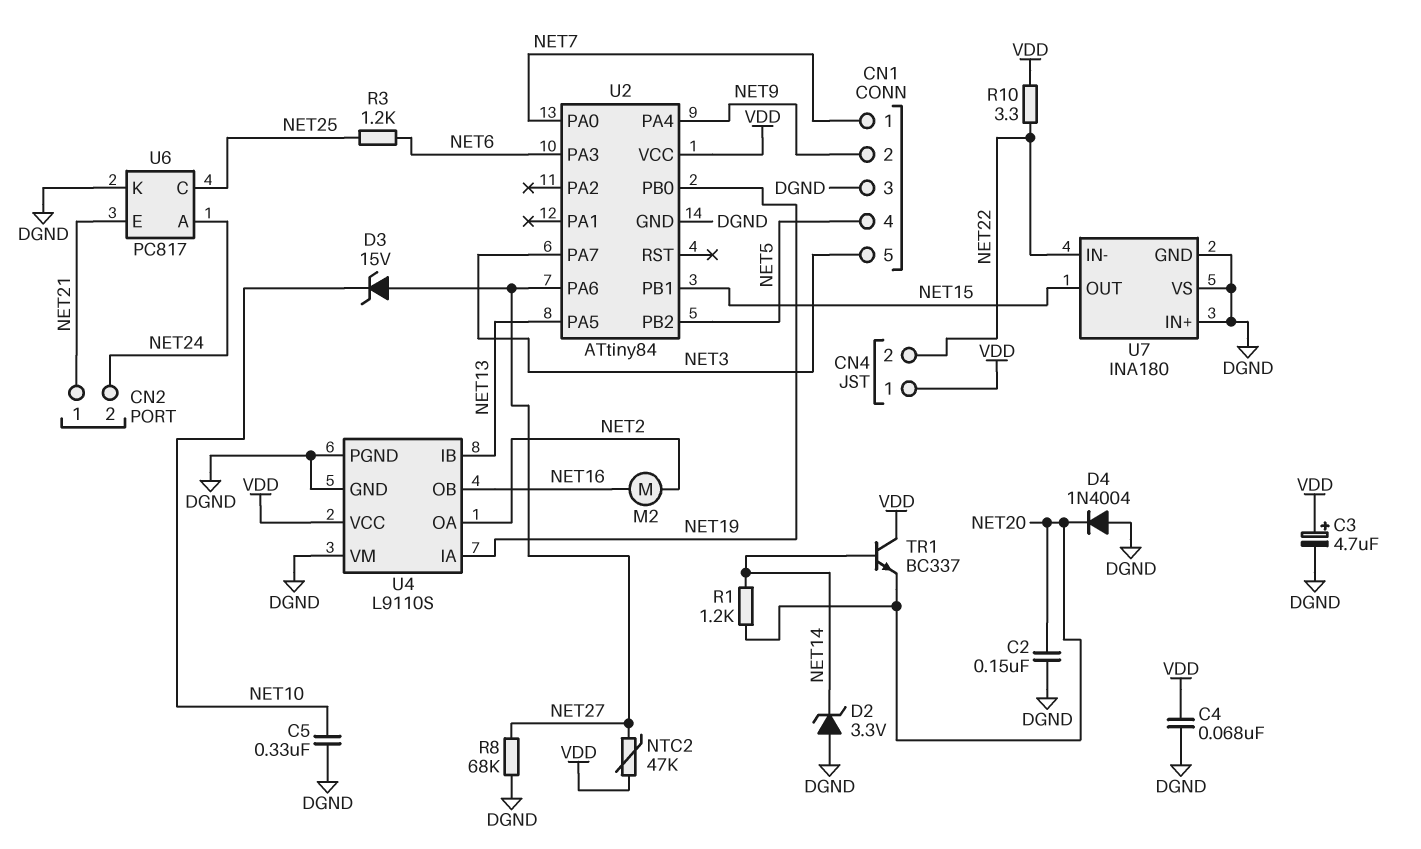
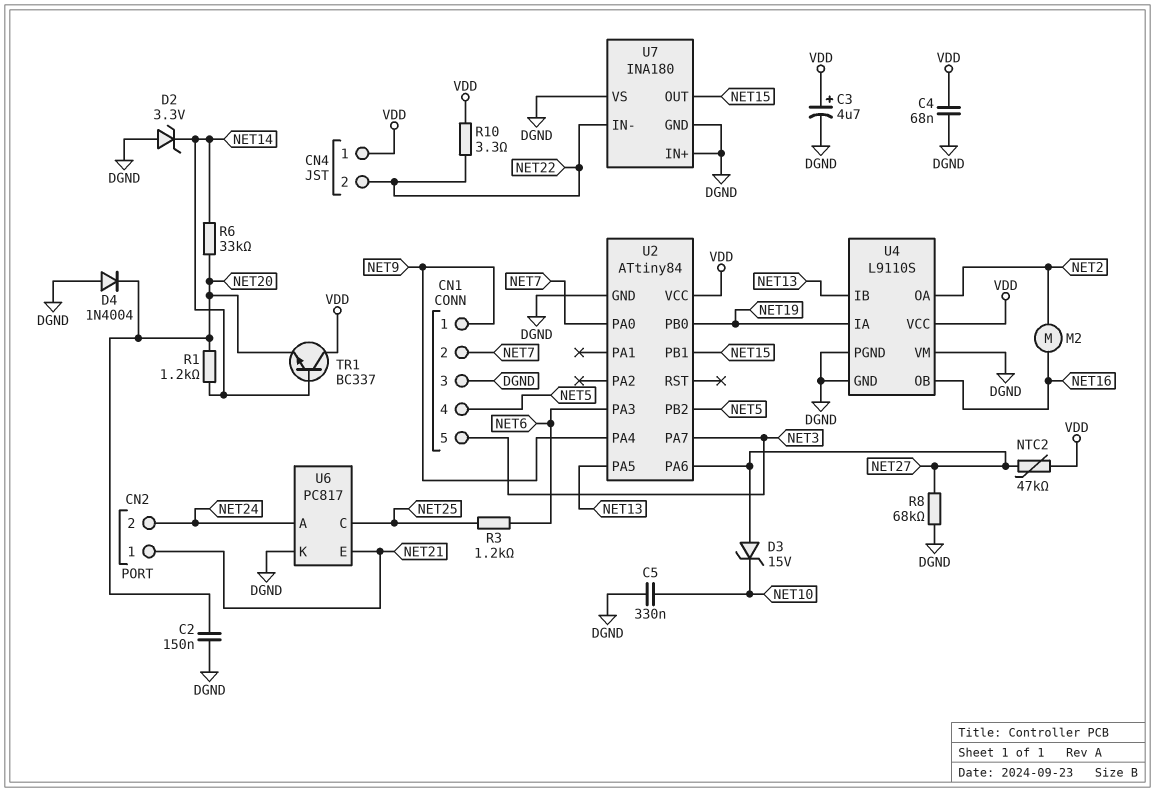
CN1 pin 1: NET7 -> NET9
CN1 pin 2: NET9 -> NET7
R6: none -> 33k (NET14, NET20)

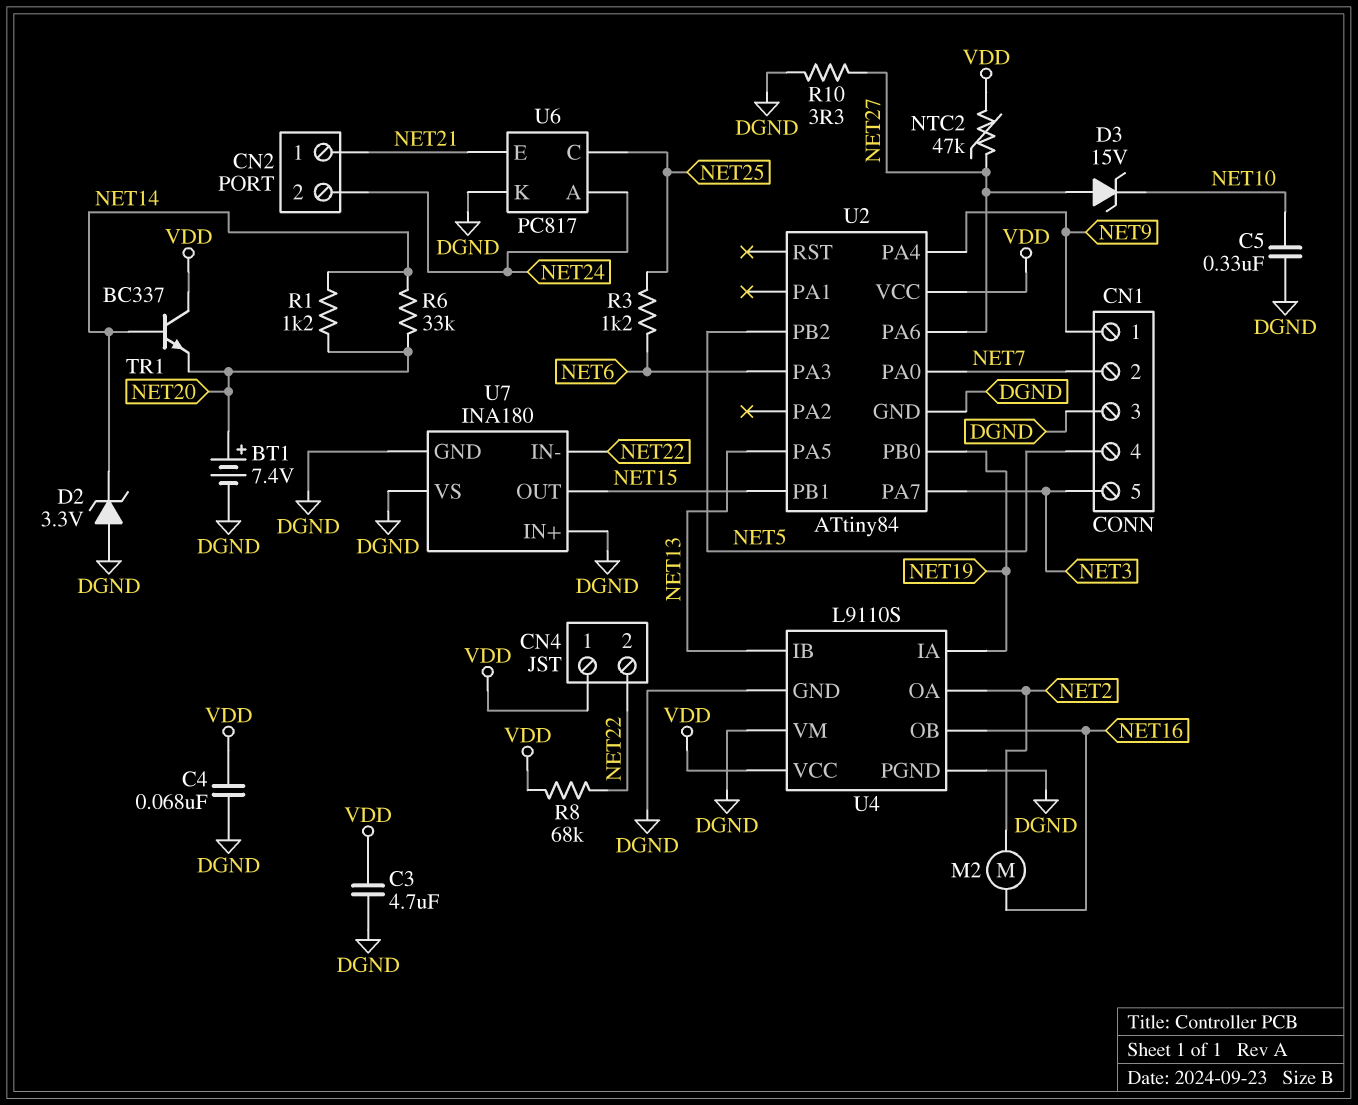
BT1: none -> 7.4V (plus NET20, minus DGND)
C2: 150nF (DGND, NET20) -> none
C3: 4.7uF (plus VDD, minus DGND) -> 4.7uF (DGND, VDD)
D4: diode 1N4004 (A DGND, K NET20) -> none
R8: 68k (DGND, NET27) -> 68k (NET22, VDD)
R10: 3.3 (NET22, VDD) -> 3.3 (DGND, NET27)

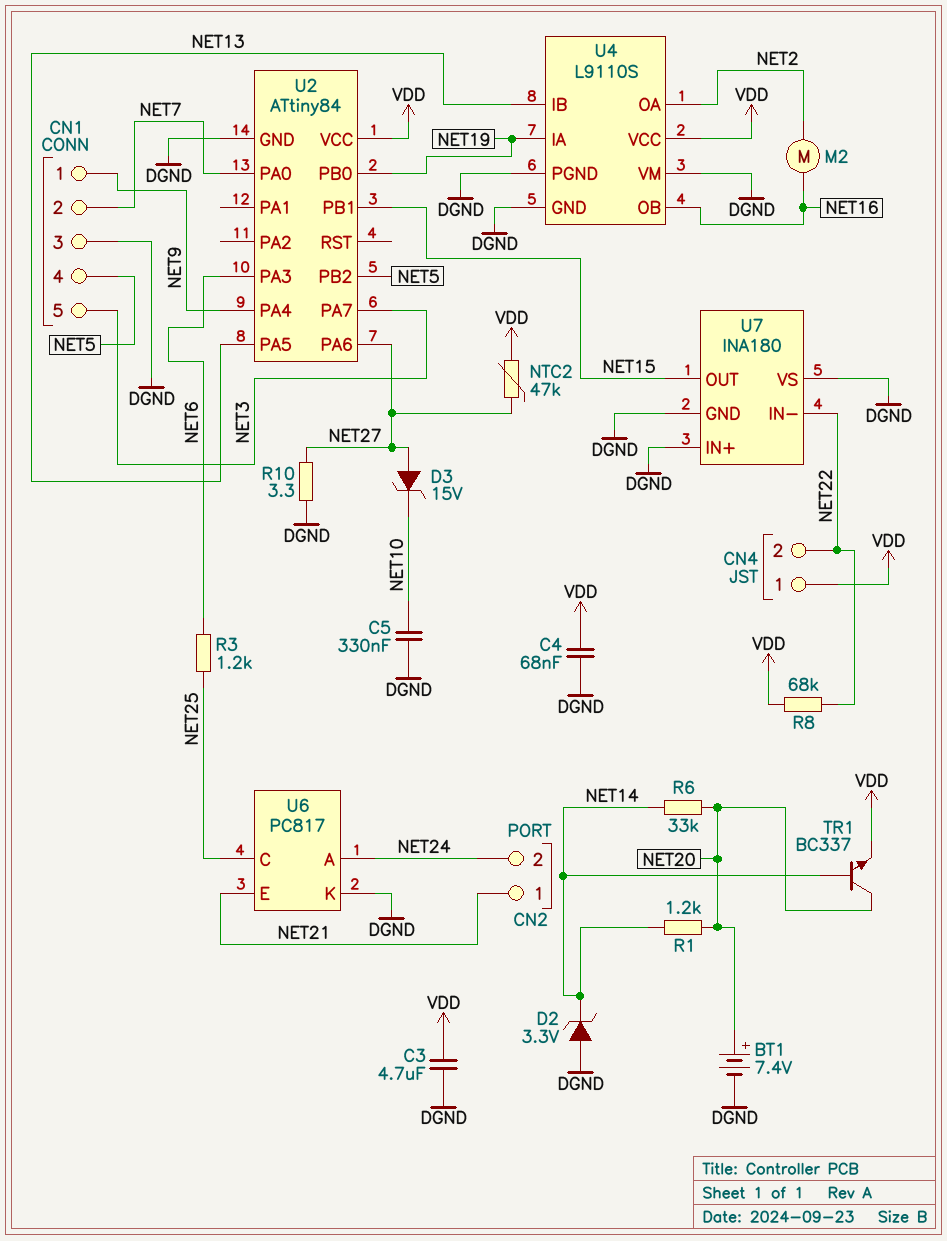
TR1: NPN BC337 (B NET14, C VDD, E NET20) -> NPN BC337 (B NET14, C NET20, E VDD)

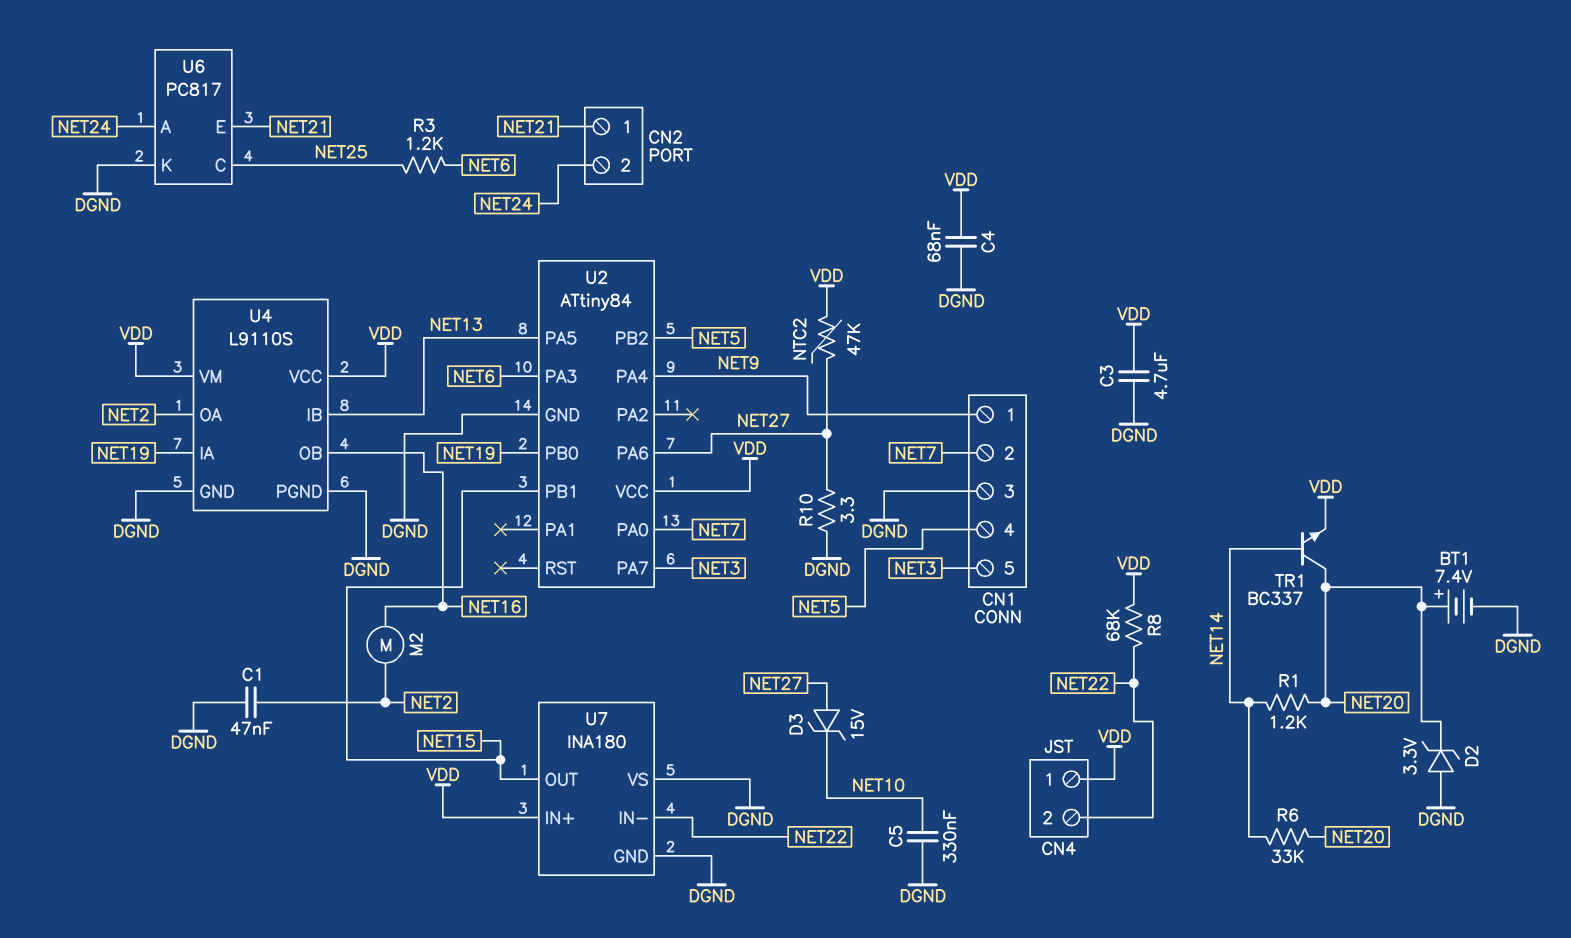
C1: none -> 47nF (DGND, NET2)
D2: zener 3.3V (A DGND, K NET14) -> zener 3.3V (A DGND, K NET20)
U4 pin VM: DGND -> VDD
U7 pin IN+: DGND -> VDD

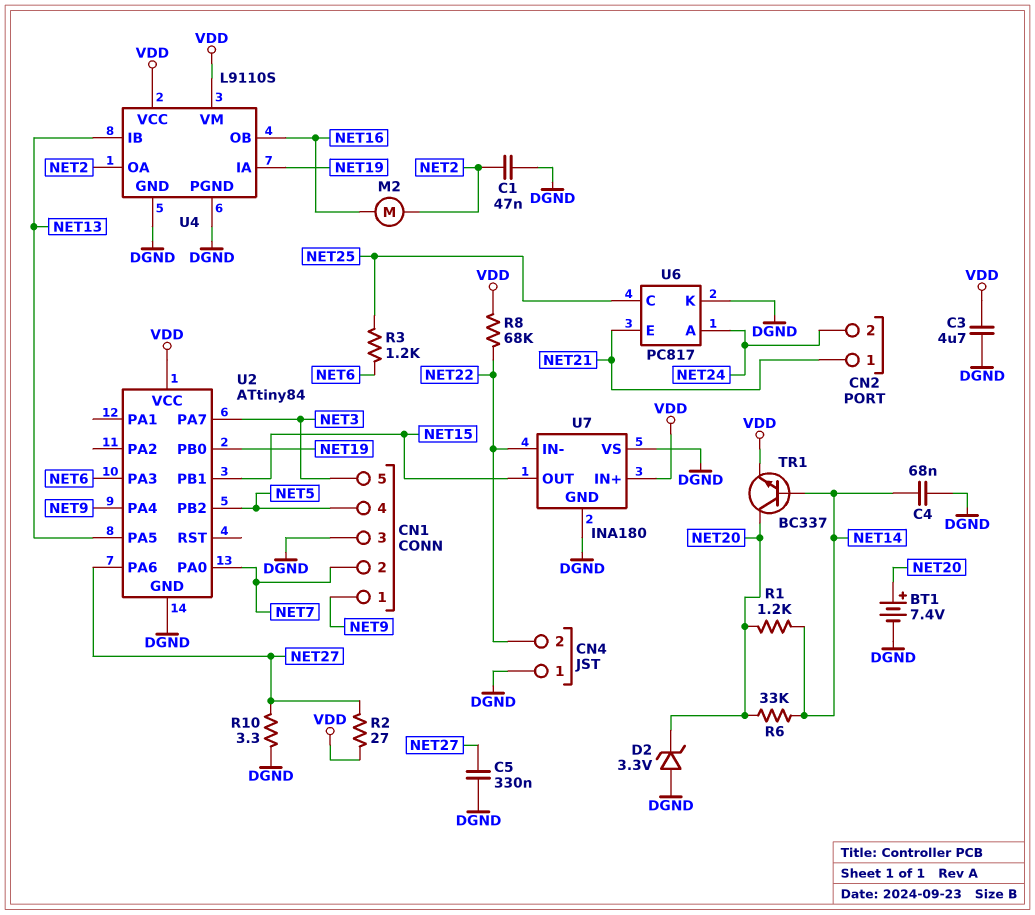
C4: 68nF (DGND, VDD) -> 68nF (DGND, NET14)
C5: 330nF (DGND, NET10) -> 330nF (DGND, NET27)
CN4 pin 1: VDD -> DGND
D3: zener 15V (A NET27, K NET10) -> none
NTC2: 47k (NET27, VDD) -> none
R2: none -> 27 (NET27, VDD)

